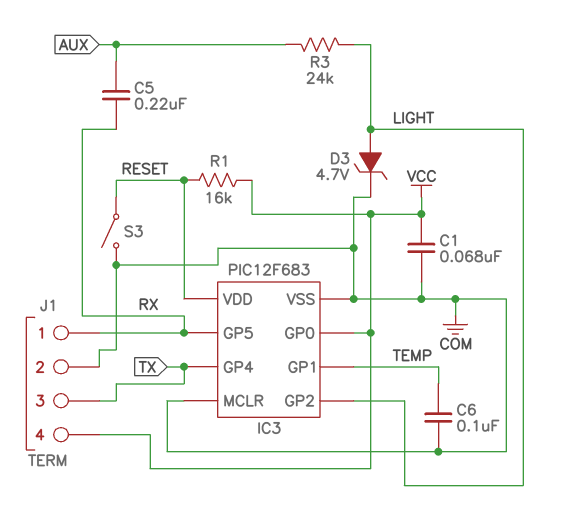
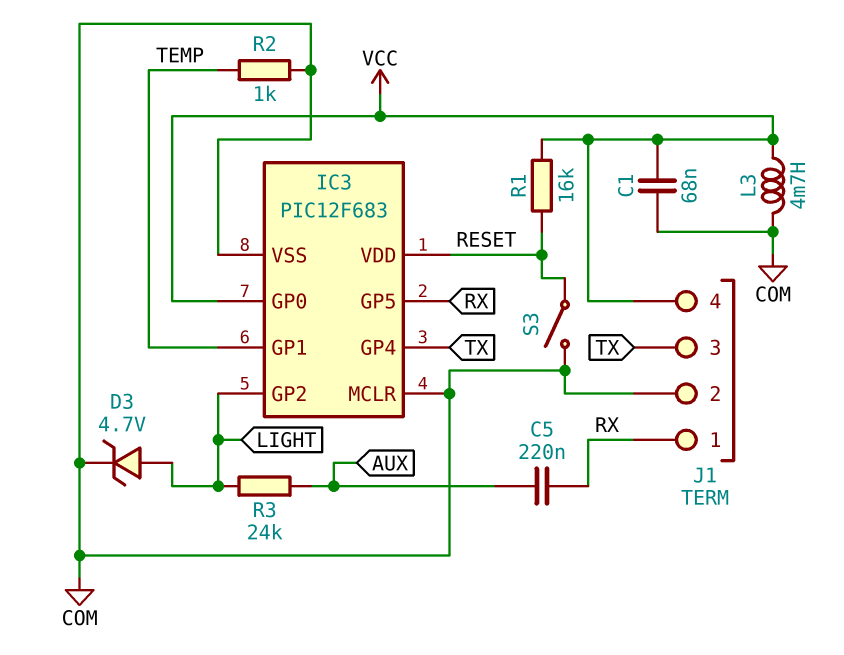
C6: 100nF (COM, TEMP) -> none
L3: none -> 4.7mH (COM, VCC)
R2: none -> 1k (COM, TEMP)

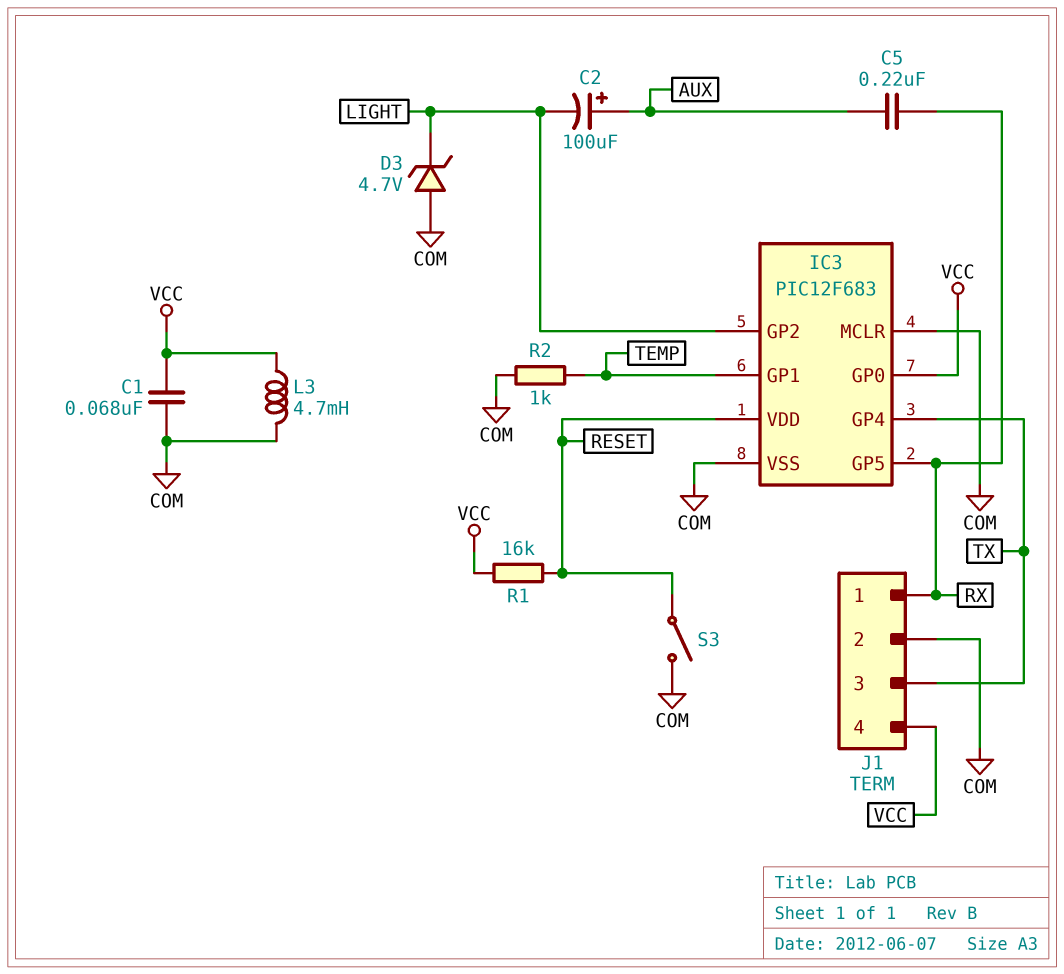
C2: none -> 100uF (plus AUX, minus LIGHT)
D3: zener 4.7V (A LIGHT, K COM) -> zener 4.7V (A COM, K LIGHT)
R3: 24k (AUX, LIGHT) -> none

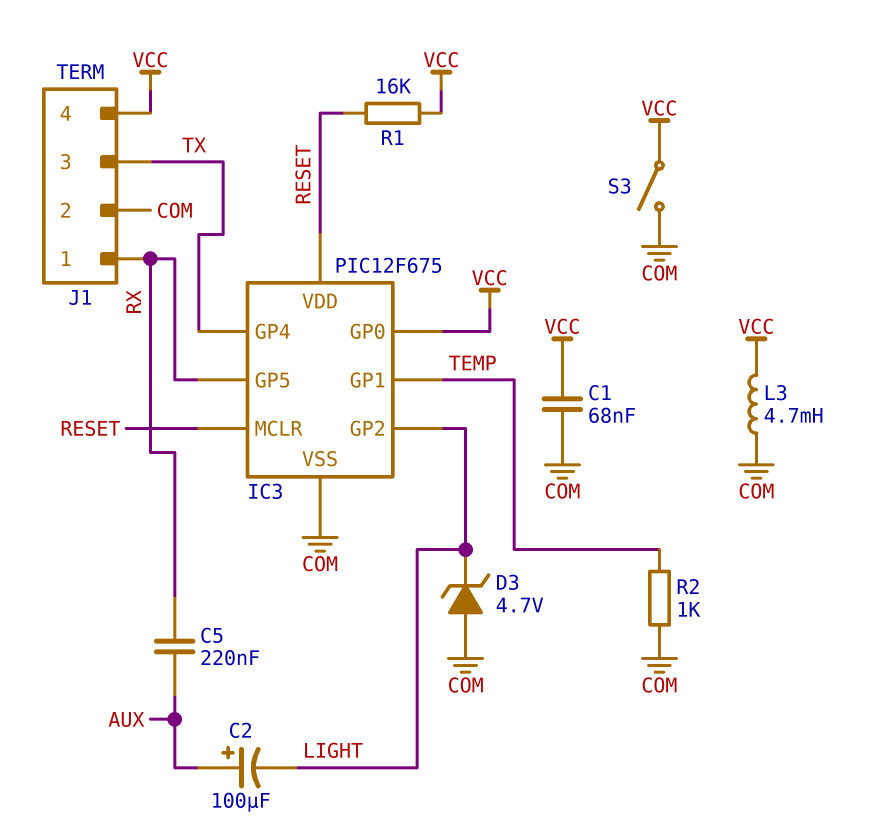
IC3: PIC12F683 -> PIC12F675
IC3 pin MCLR: COM -> RESET
S3: switch (COM, RESET) -> switch (COM, VCC)

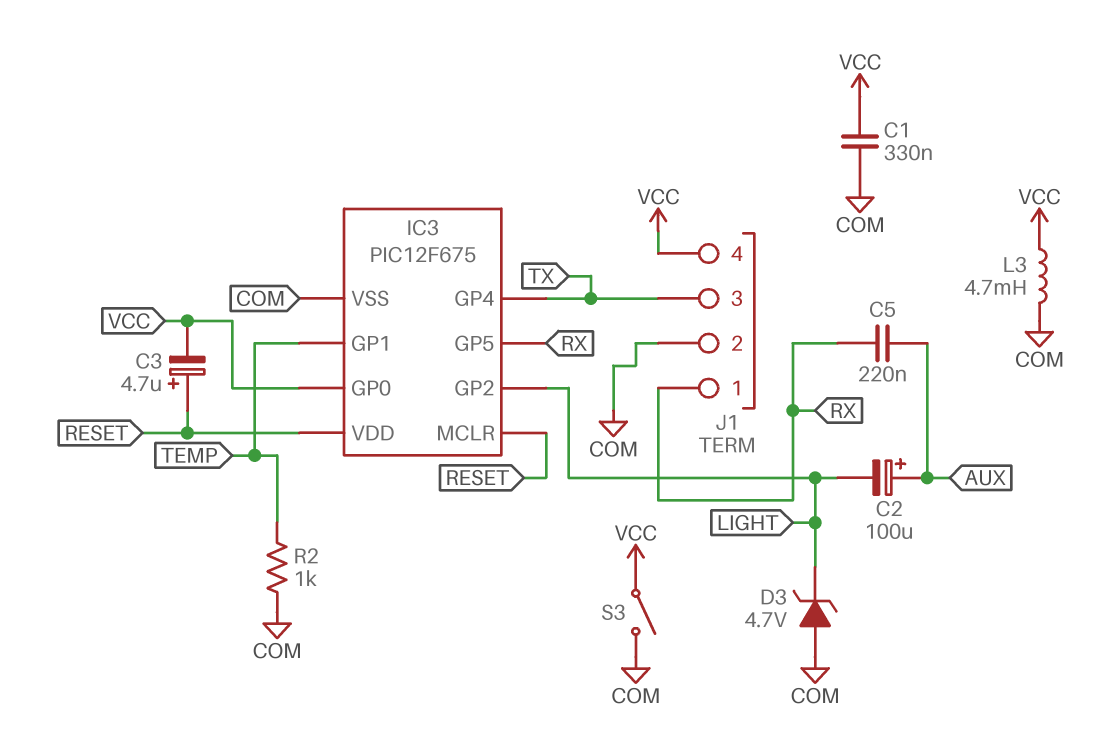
C1: 68nF (COM, VCC) -> 330nF (COM, VCC)
C3: none -> 4.7uF (plus RESET, minus VCC)
R1: 16k (RESET, VCC) -> none

